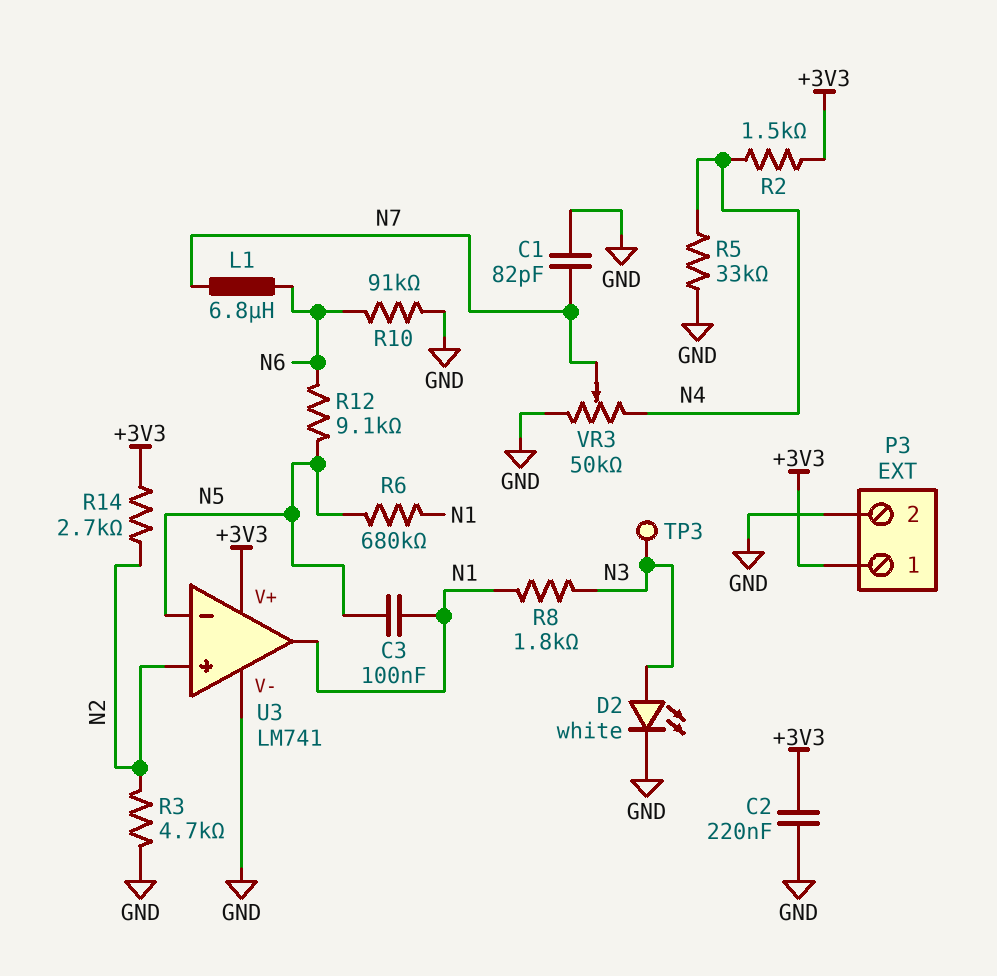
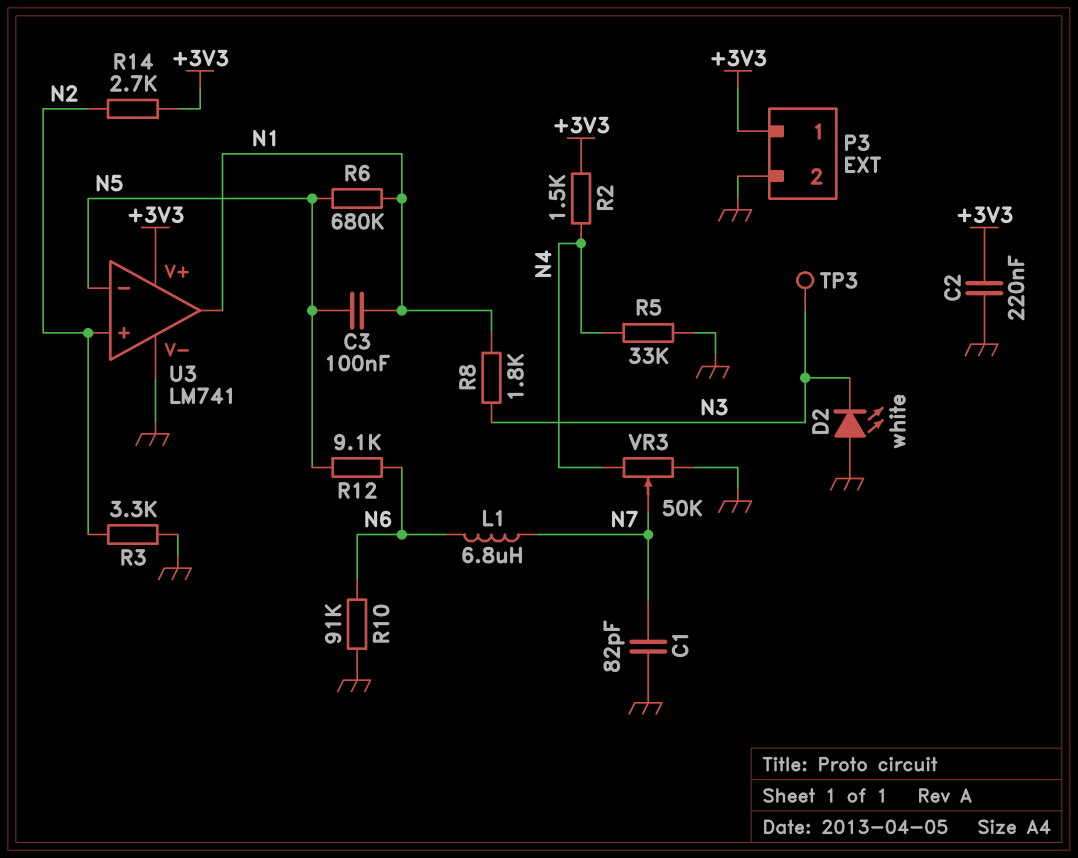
D2: LED white (A N3, K GND) -> LED white (A GND, K N3)
R3: 4.7k (GND, N2) -> 3.3k (GND, N2)

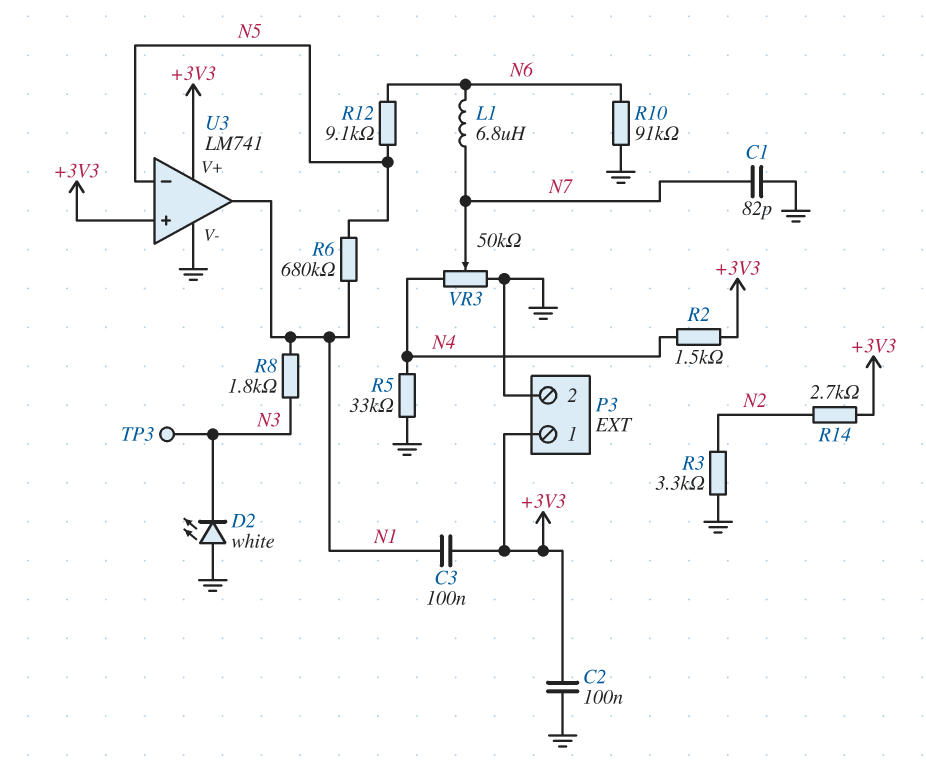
C2: 220nF (+3V3, GND) -> 100nF (+3V3, GND)
C3: 100nF (N1, N5) -> 100nF (+3V3, N1)
U3 pin in+: N2 -> +3V3

